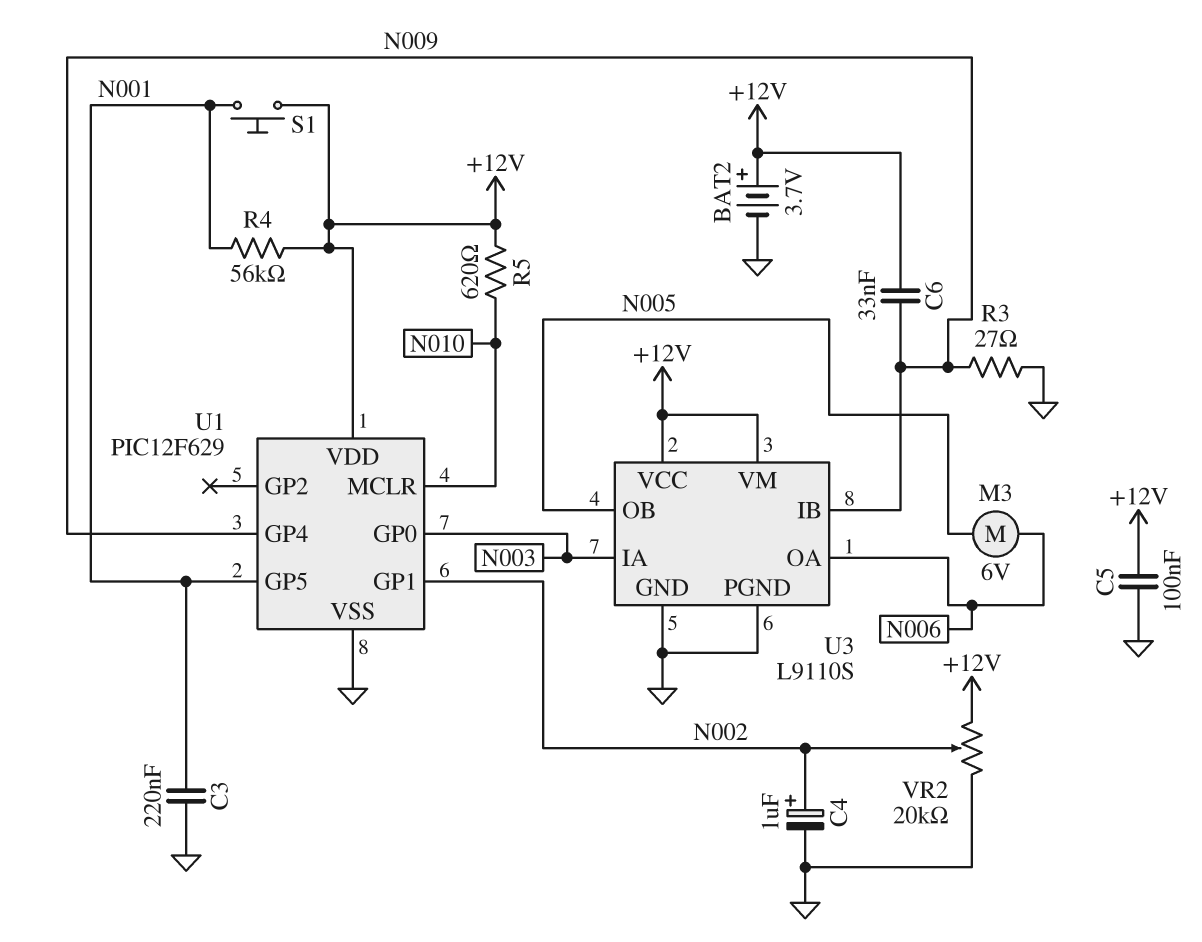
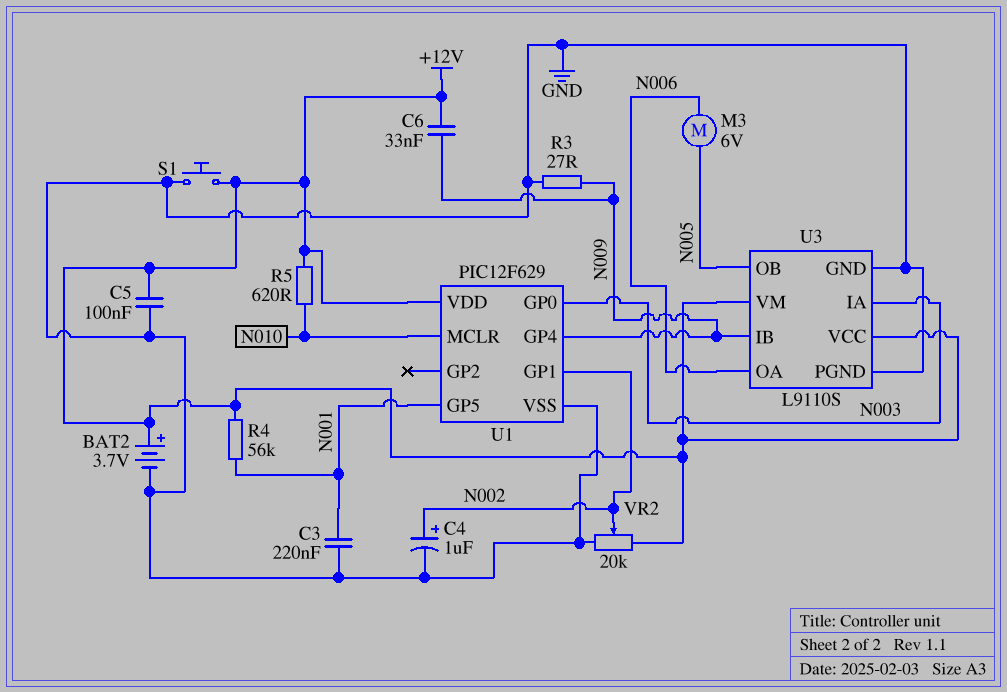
S1: button (+12V, N001) -> button (+12V, GND)

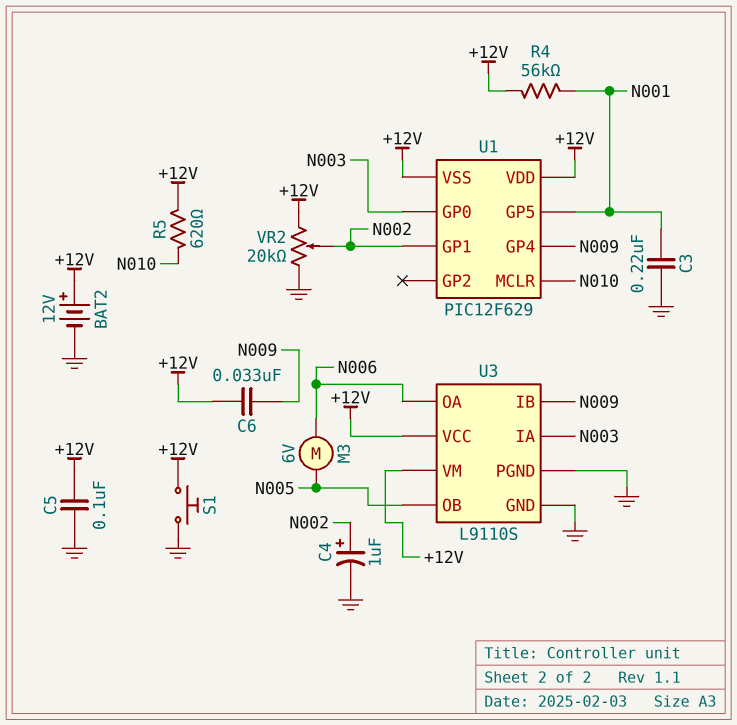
BAT2: 3.7V (plus +12V, minus GND) -> 12V (plus +12V, minus GND)
R3: 27 (GND, N009) -> none
U1 pin VSS: GND -> +12V

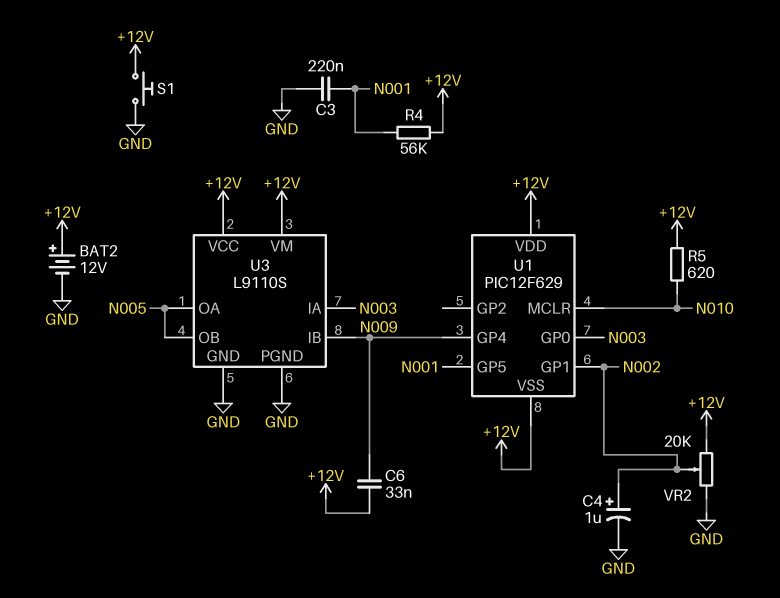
C5: 100nF (+12V, GND) -> none
M3: motor 6V (N005, N006) -> none
U3 pin OA: N006 -> N005

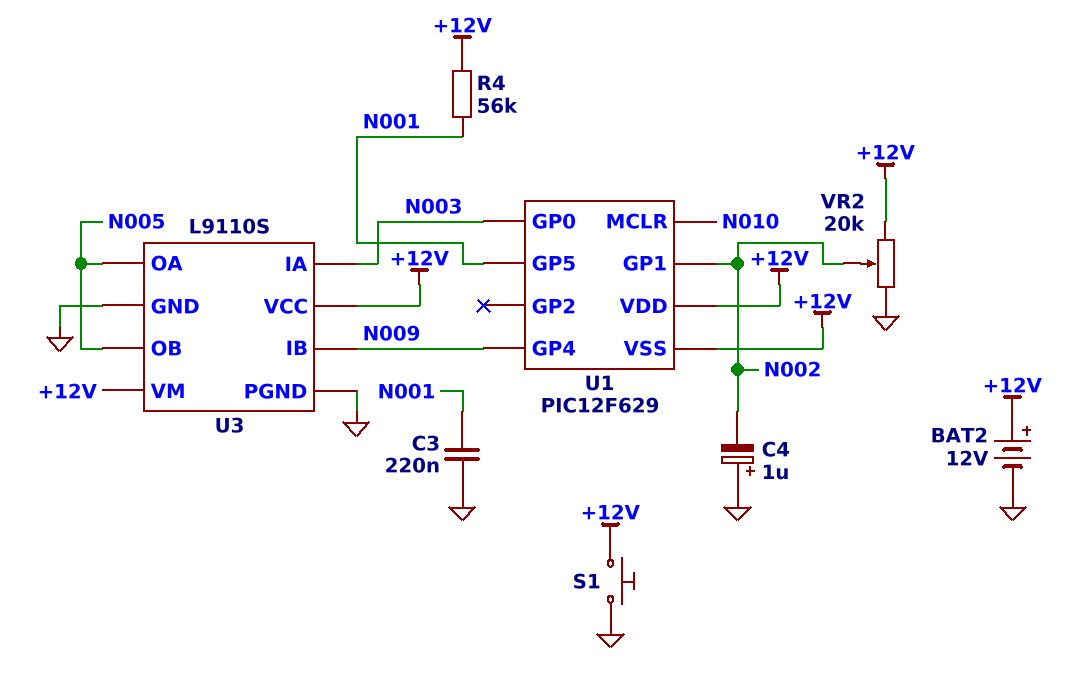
C4: 1uF (plus N002, minus GND) -> 1uF (plus GND, minus N002)
C6: 33nF (+12V, N009) -> none
R5: 620 (+12V, N010) -> none

